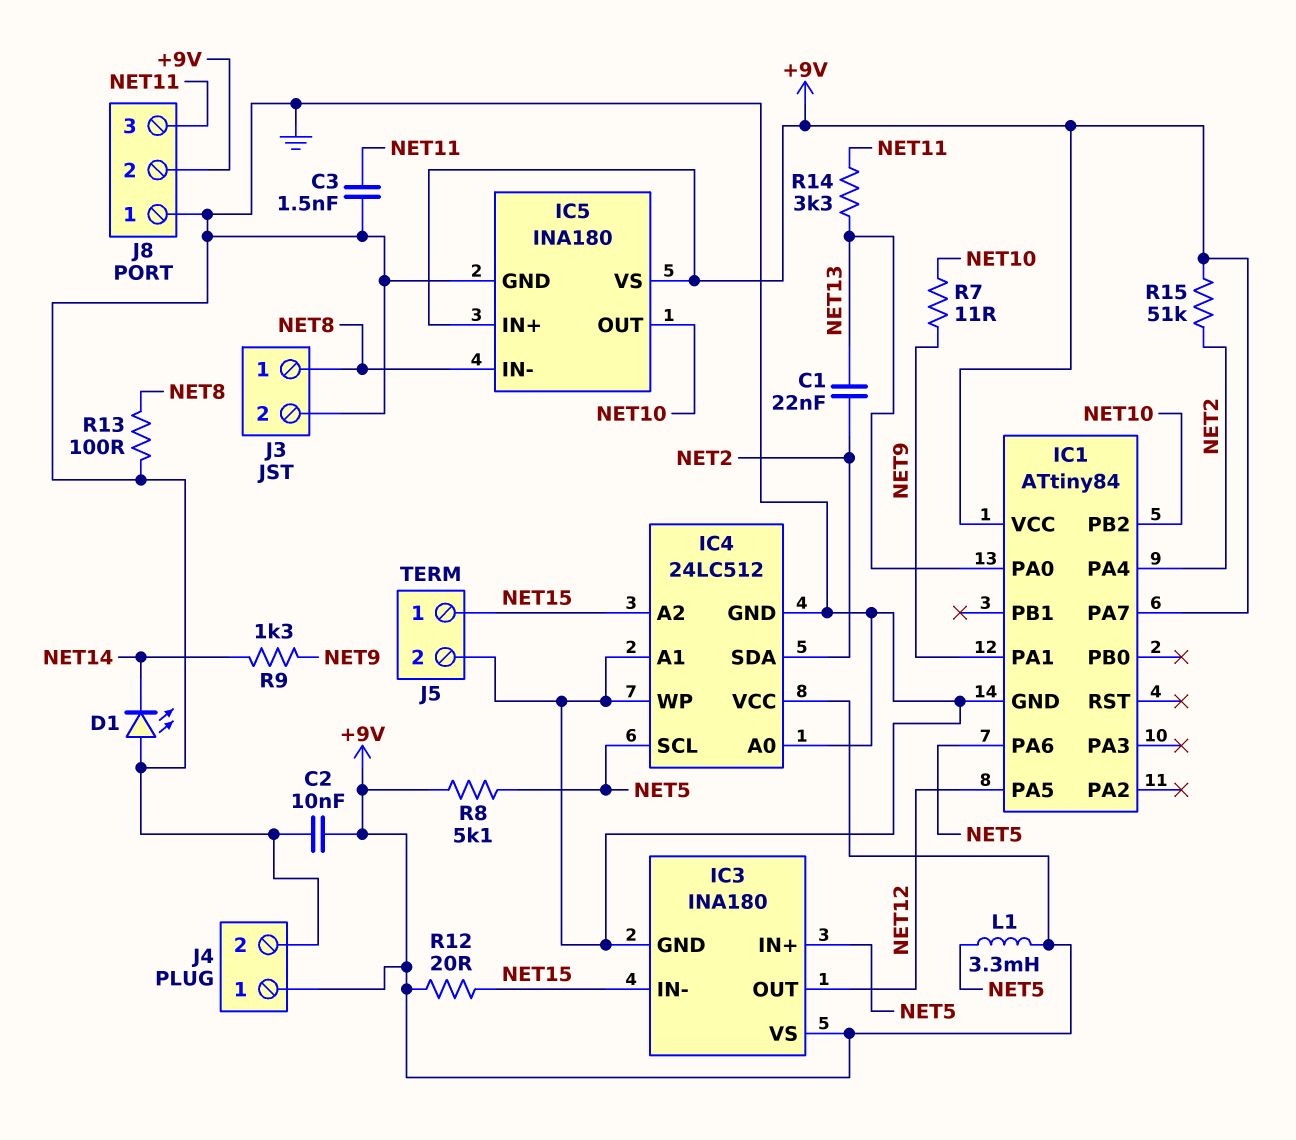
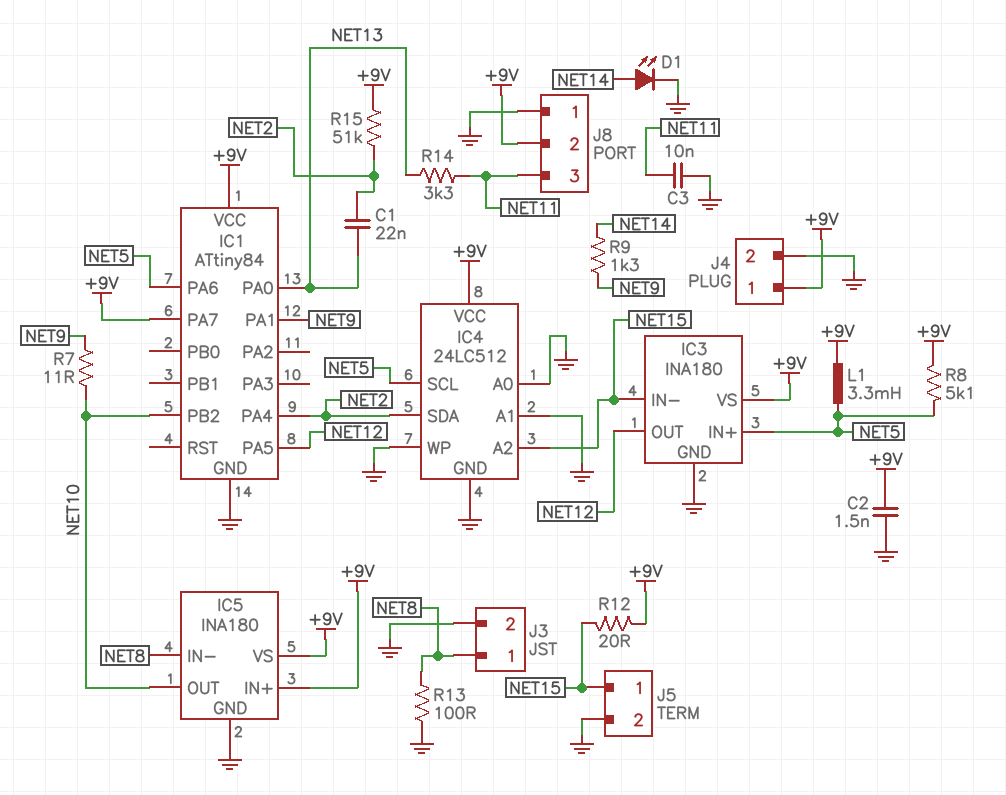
C2: 10nF (+9V, GND) -> 1.5nF (+9V, GND)
C3: 1.5nF (GND, NET11) -> 10nF (GND, NET11)
D1: LED (A GND, K NET14) -> LED (A NET14, K GND)

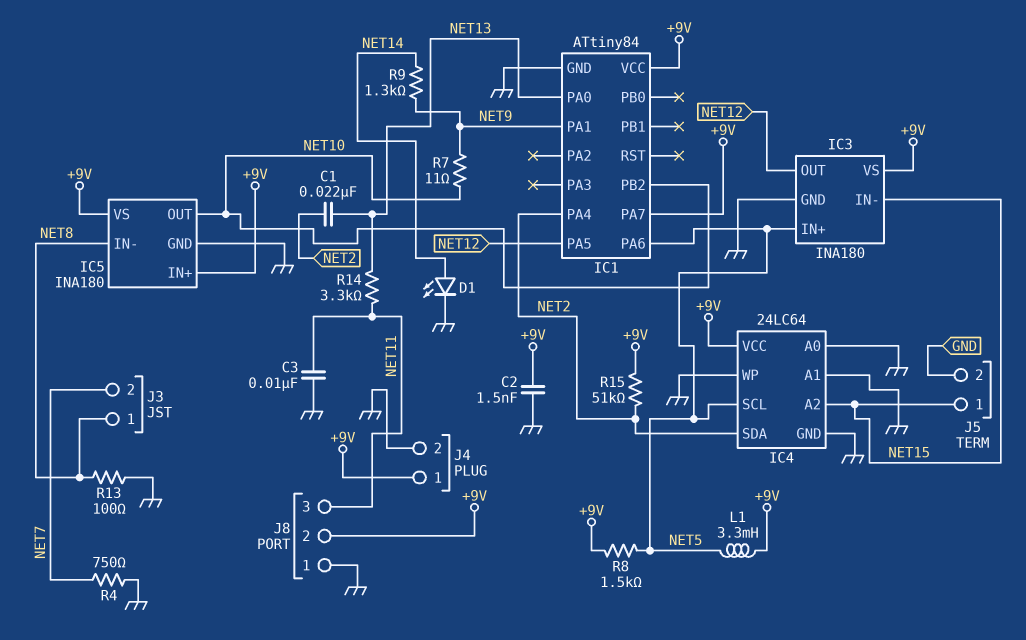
IC4: 24LC512 -> 24LC64
J3 pin 2: GND -> NET7
R4: none -> 750 (GND, NET7)
R8: 5.1k (+9V, NET5) -> 1.5k (+9V, NET5)
R12: 20 (+9V, NET15) -> none

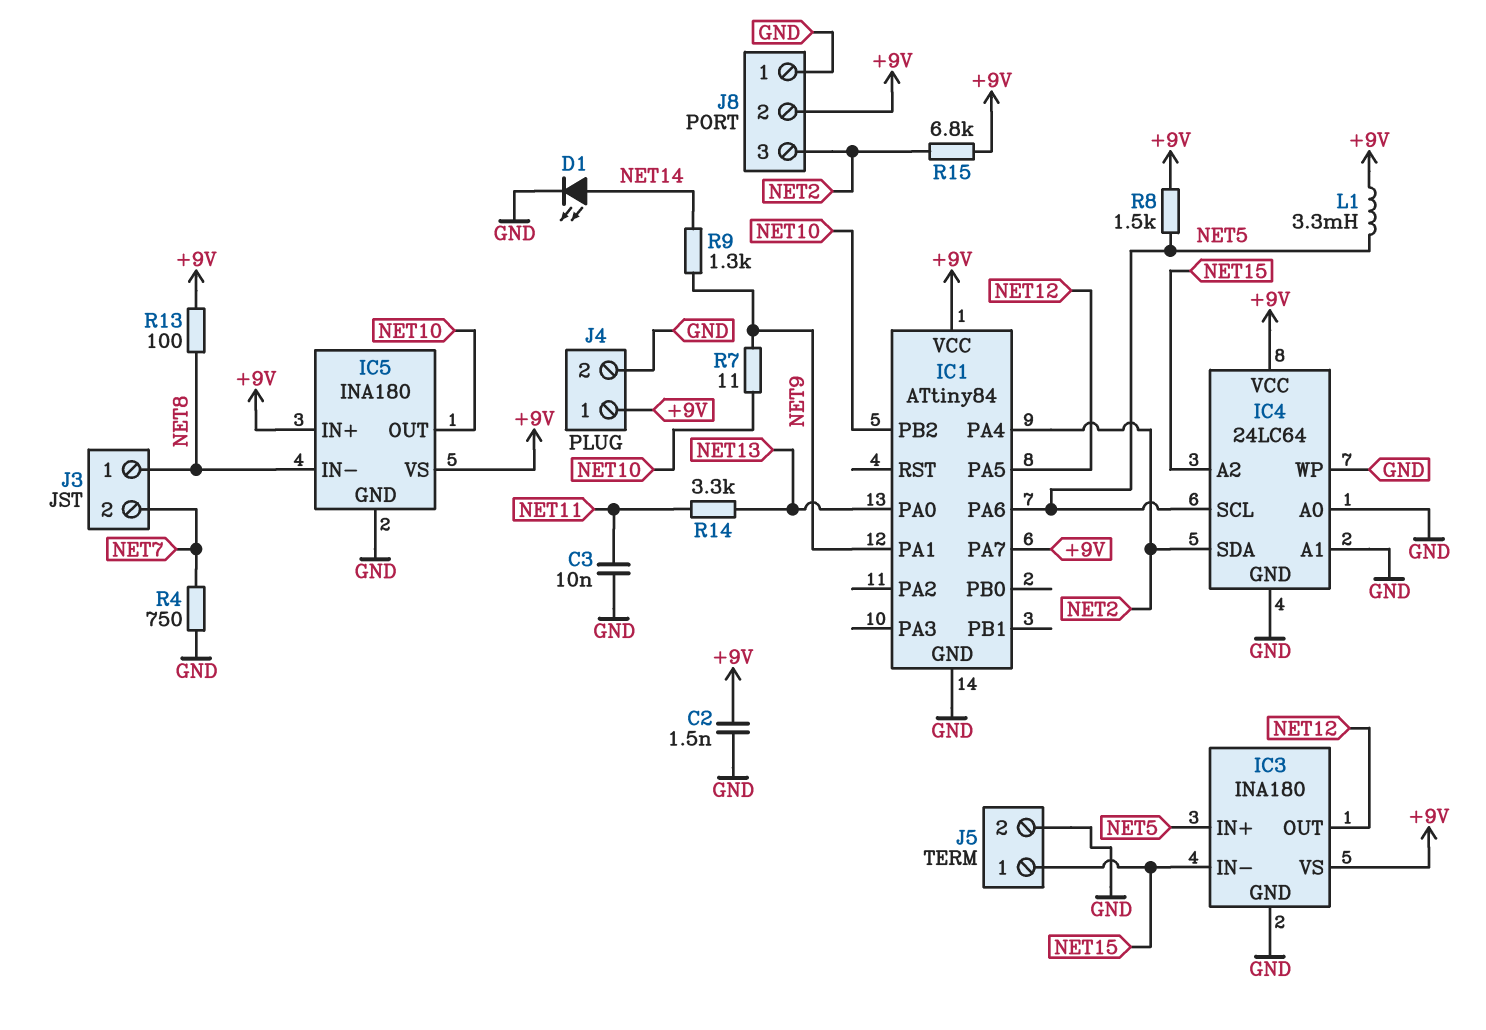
C1: 22nF (NET2, NET13) -> none
J8 pin 3: NET11 -> NET2
R13: 100 (GND, NET8) -> 100 (+9V, NET8)
R15: 51k (+9V, NET2) -> 6.8k (+9V, NET2)

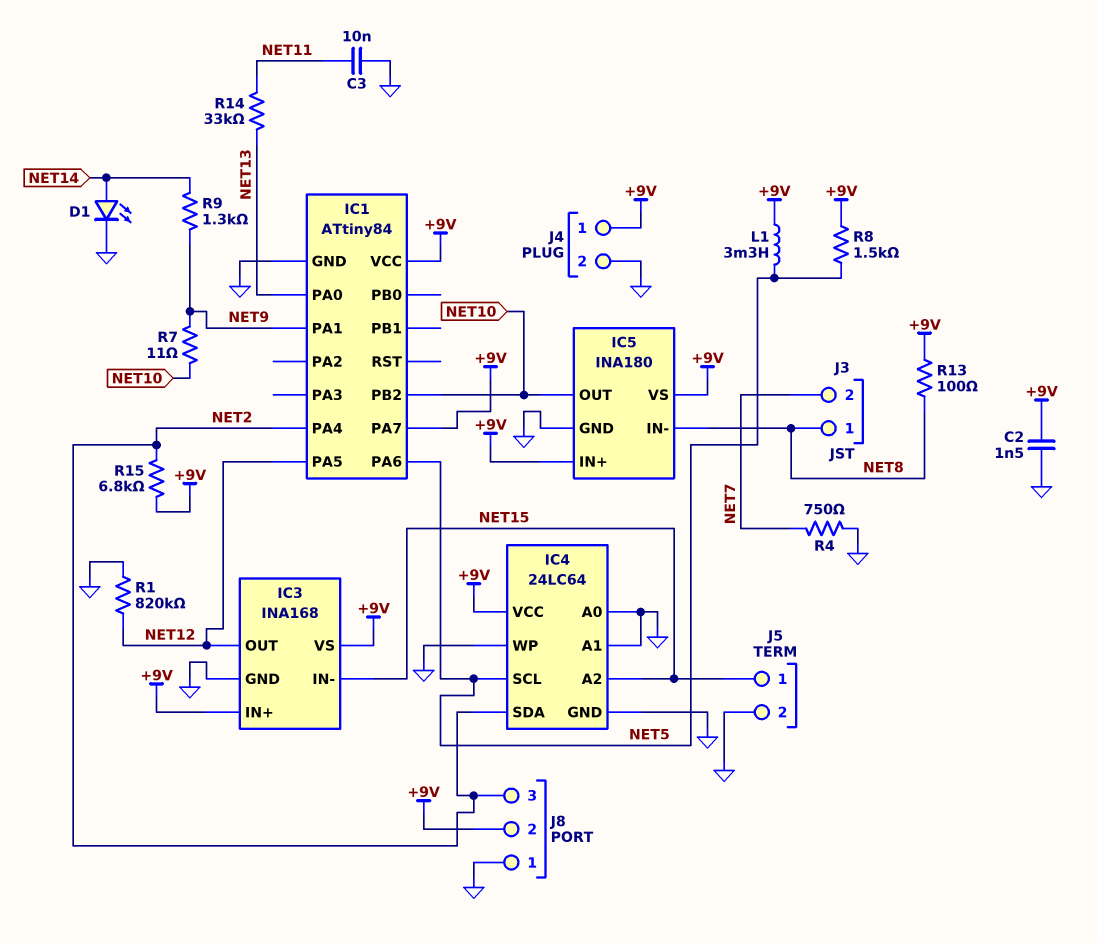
IC3: INA180 -> INA168
IC3 pin IN+: NET5 -> +9V
R1: none -> 820k (GND, NET12)
R14: 3.3k (NET11, NET13) -> 33k (NET11, NET13)

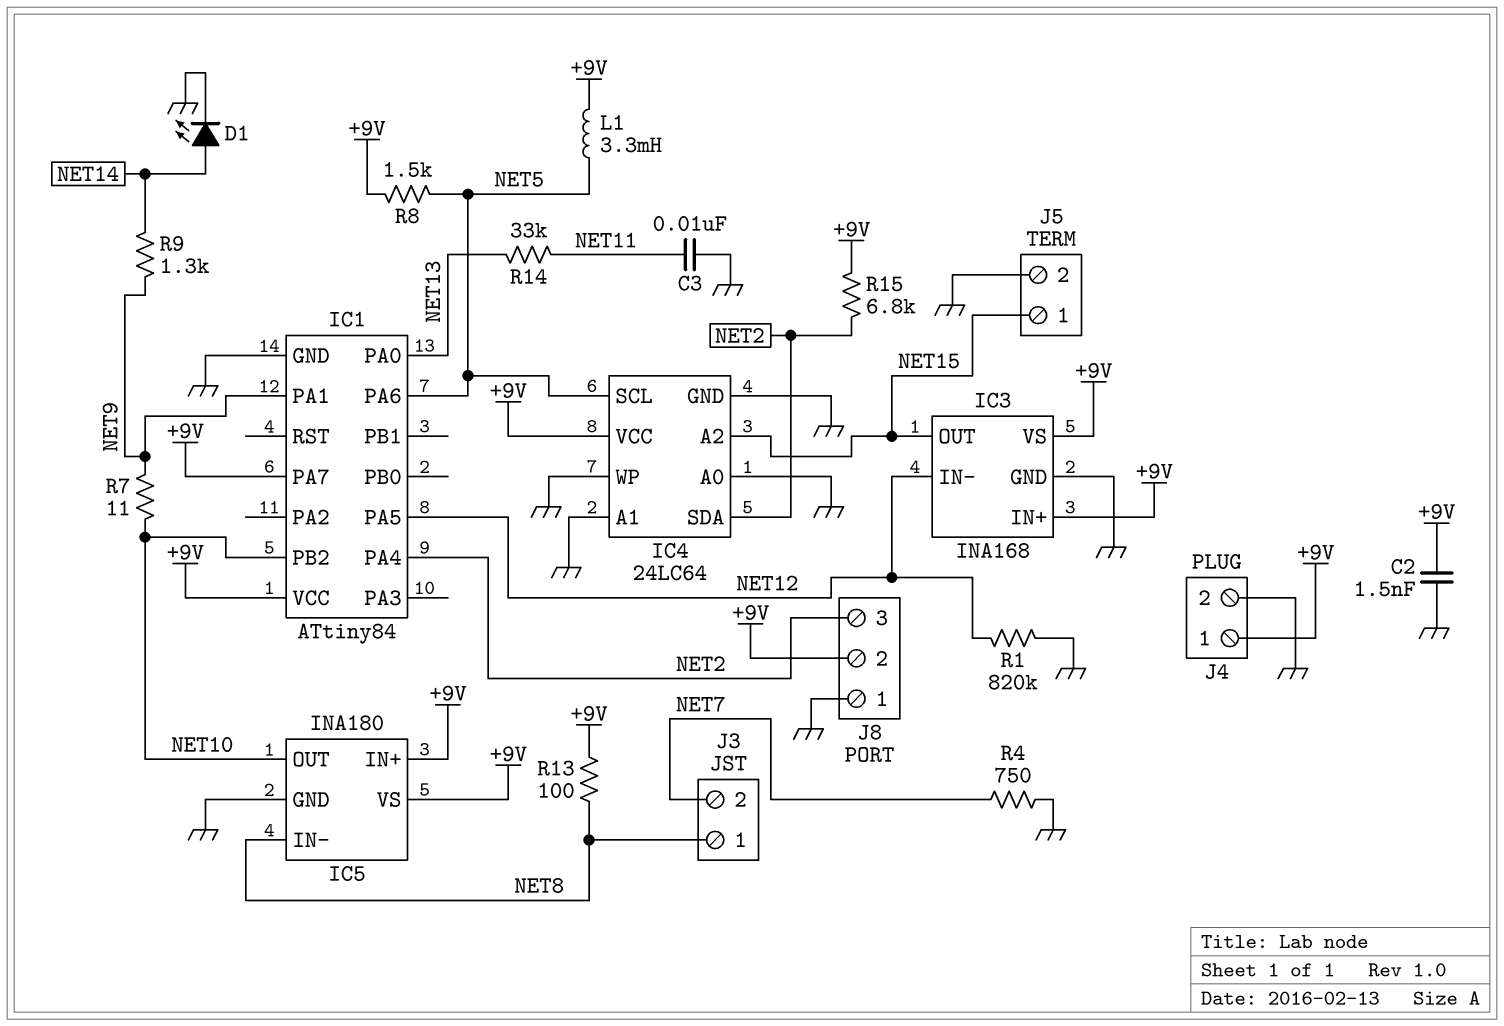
IC3 pin IN-: NET15 -> NET12
IC3 pin OUT: NET12 -> NET15

